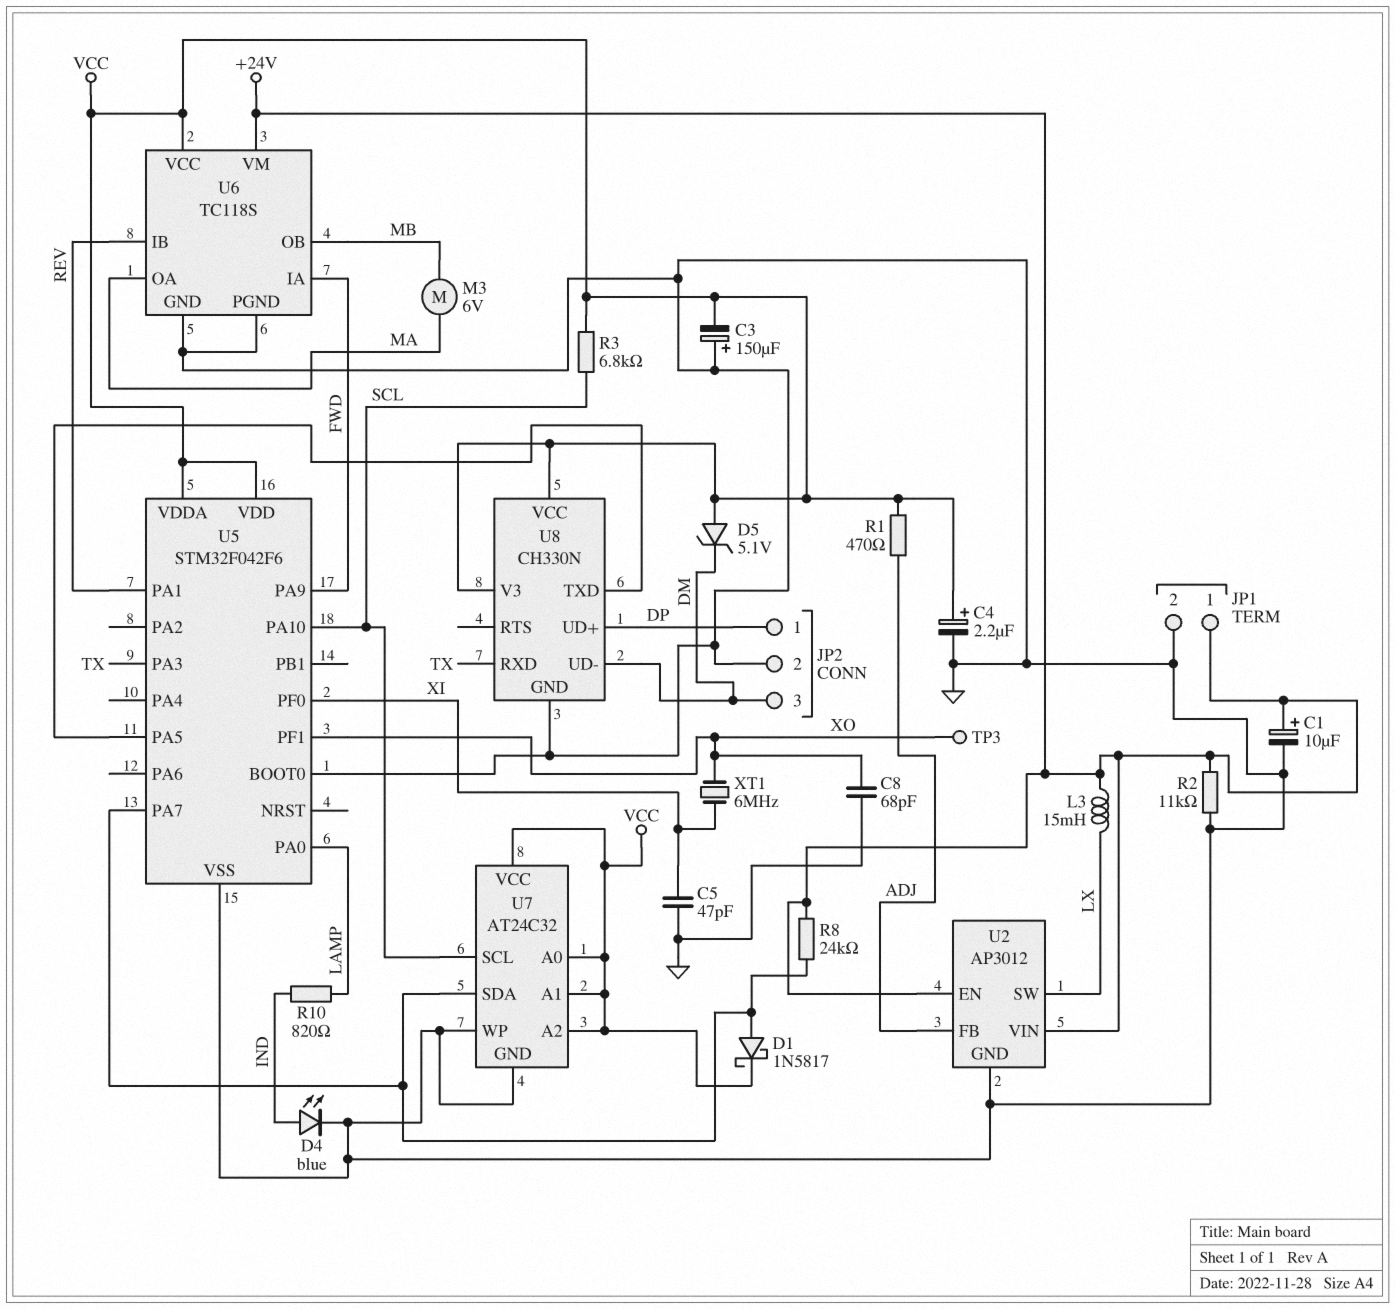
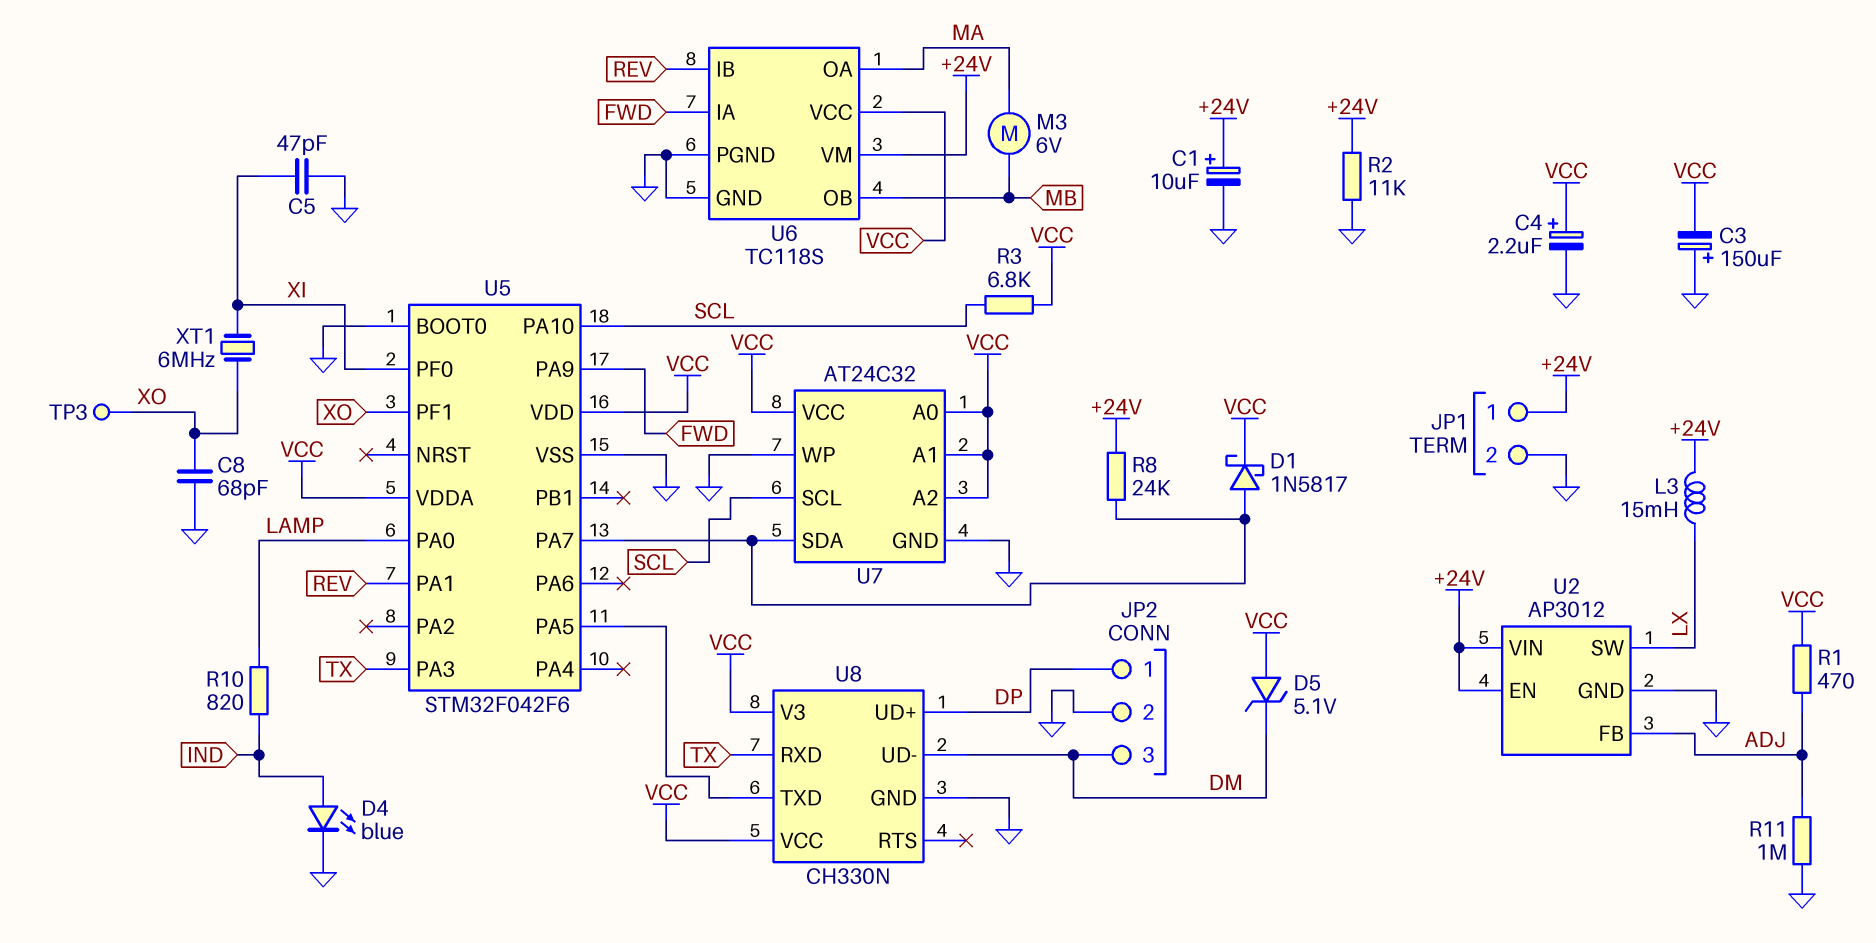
R11: none -> 1M (ADJ, GND)

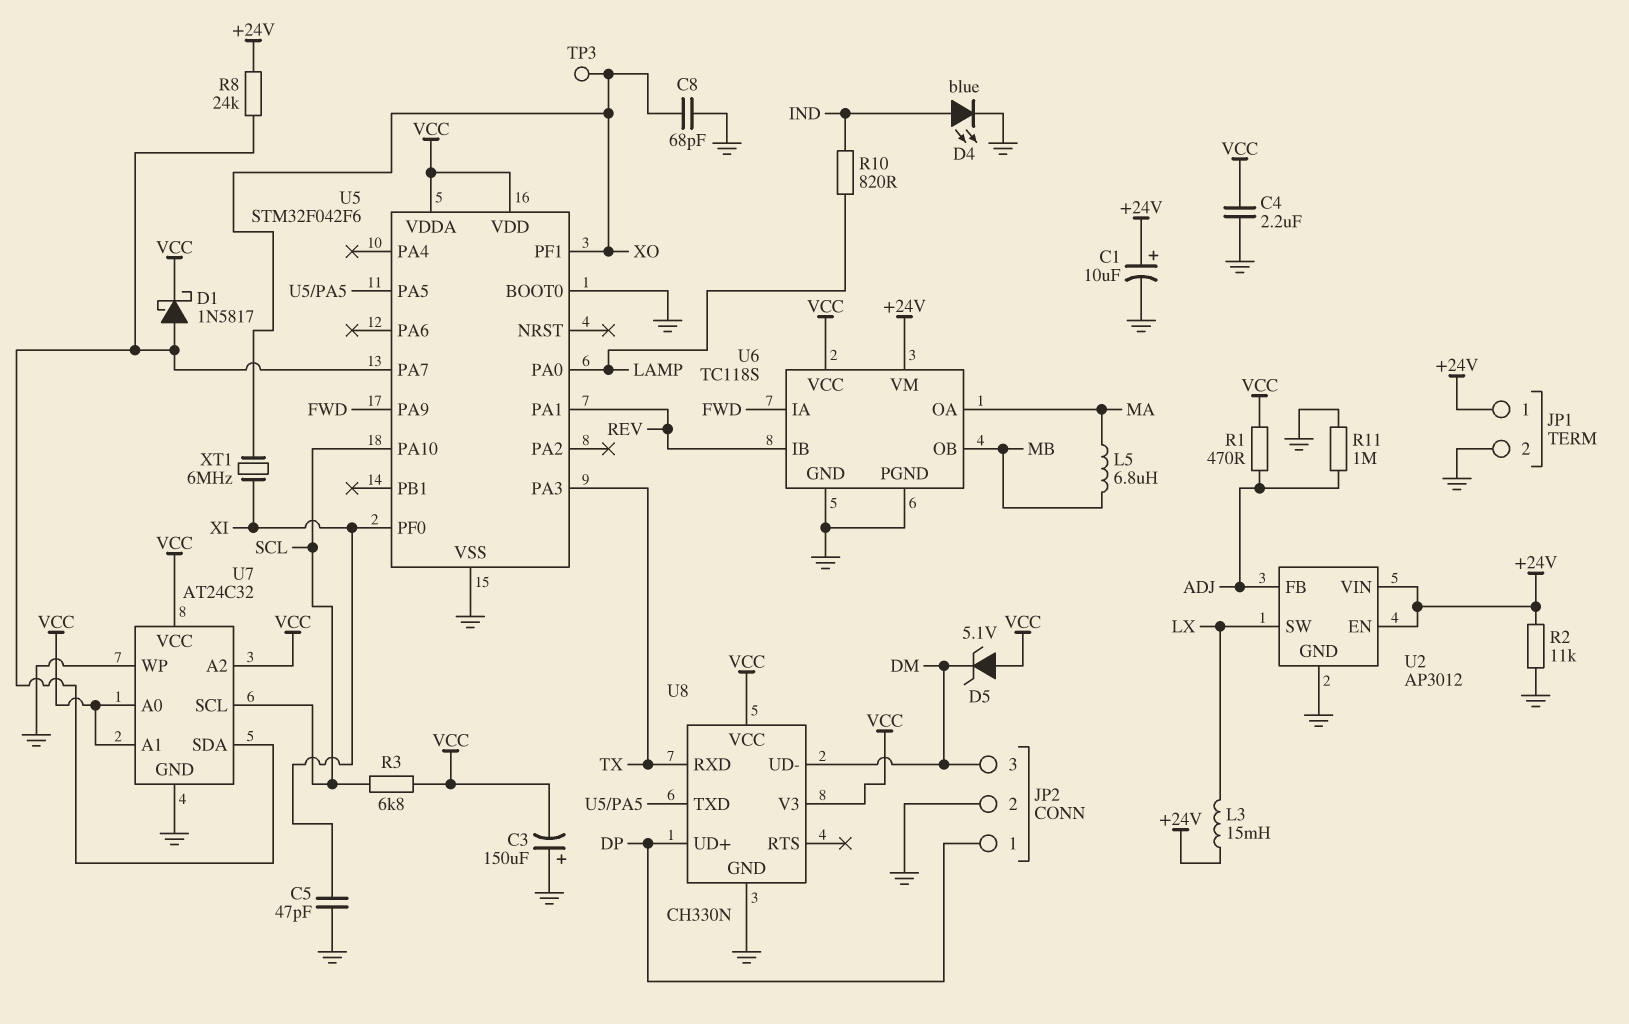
C4: 2.2uF (plus VCC, minus GND) -> 2.2uF (GND, VCC)
L5: none -> 6.8uH (MA, MB)
M3: motor 6V (MA, MB) -> none

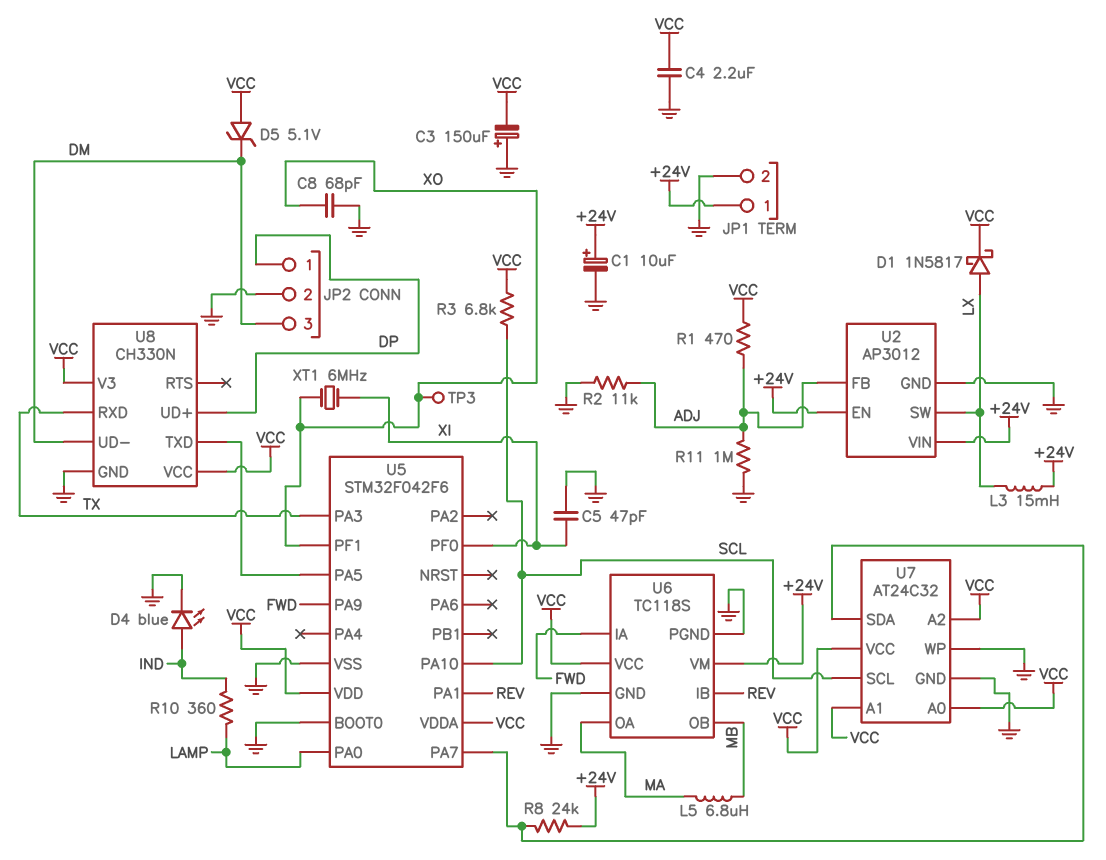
D1: schottky 1N5817 (A U5/PA7, K VCC) -> schottky 1N5817 (A LX, K VCC)
R2: 11k (+24V, GND) -> 11k (ADJ, GND)
R10: 820 (IND, LAMP) -> 360 (IND, LAMP)

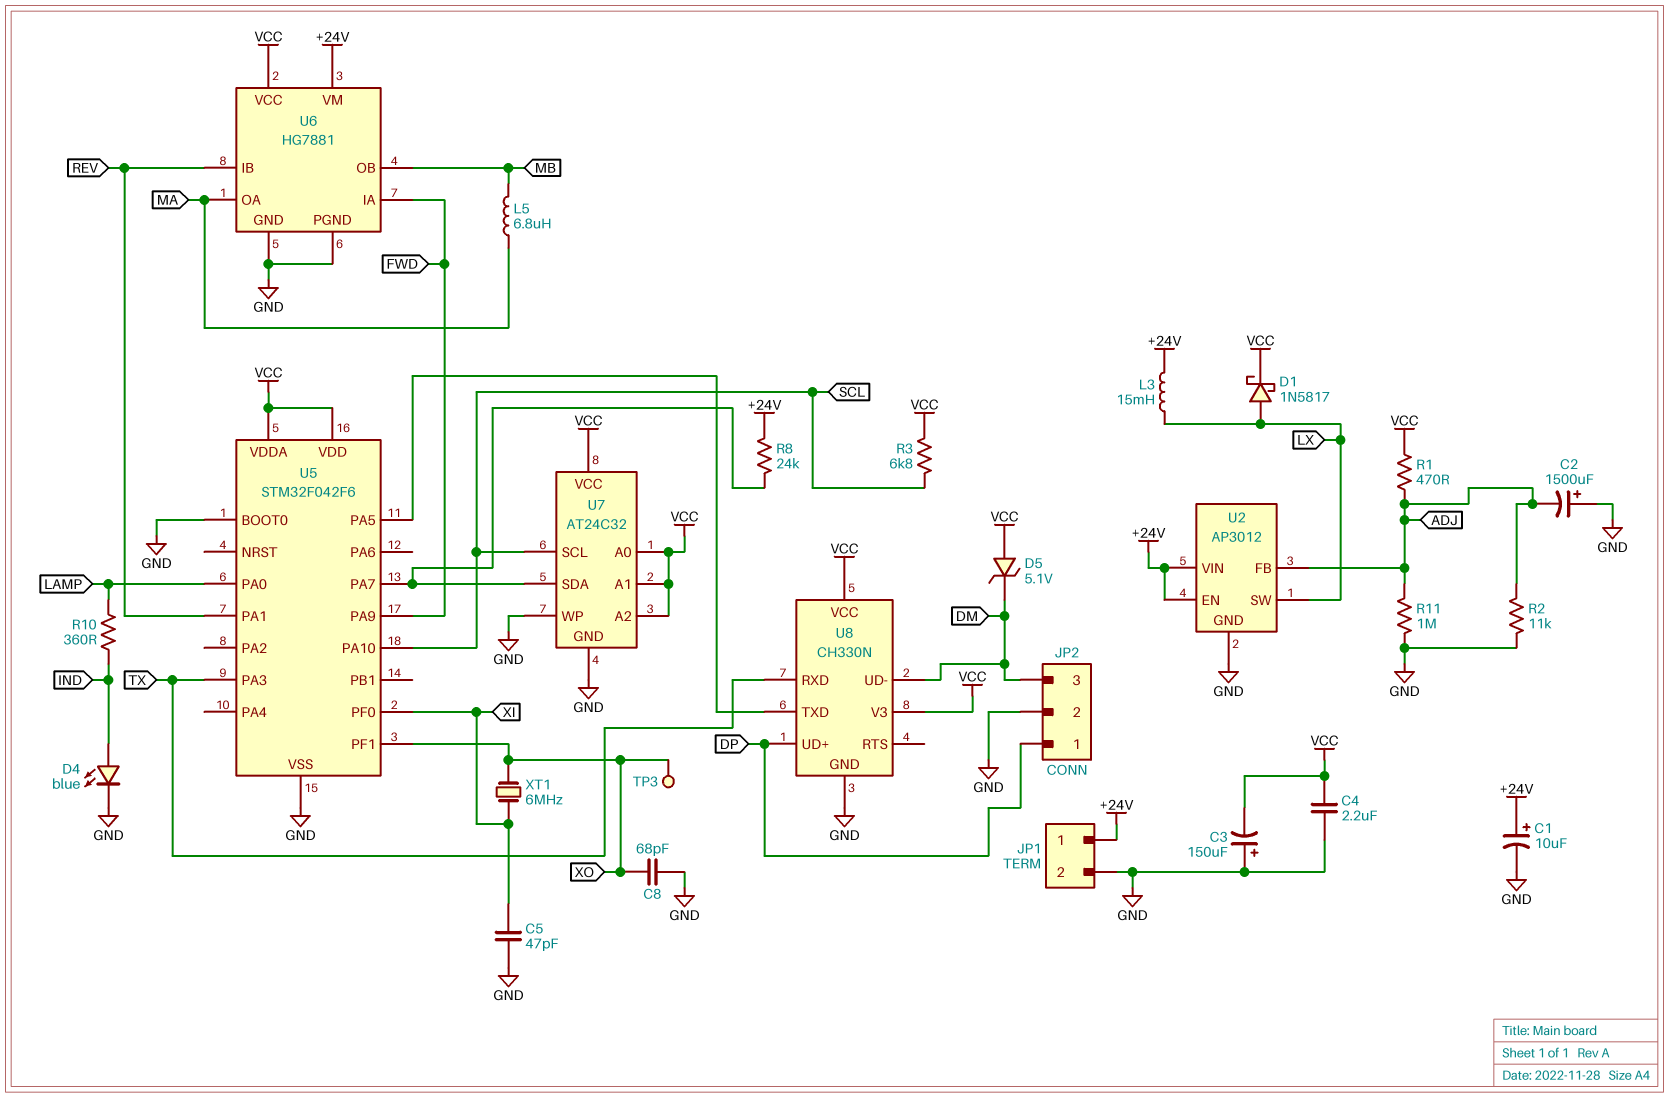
C2: none -> 1500uF (plus GND, minus ADJ)
U6: TC118S -> HG7881

